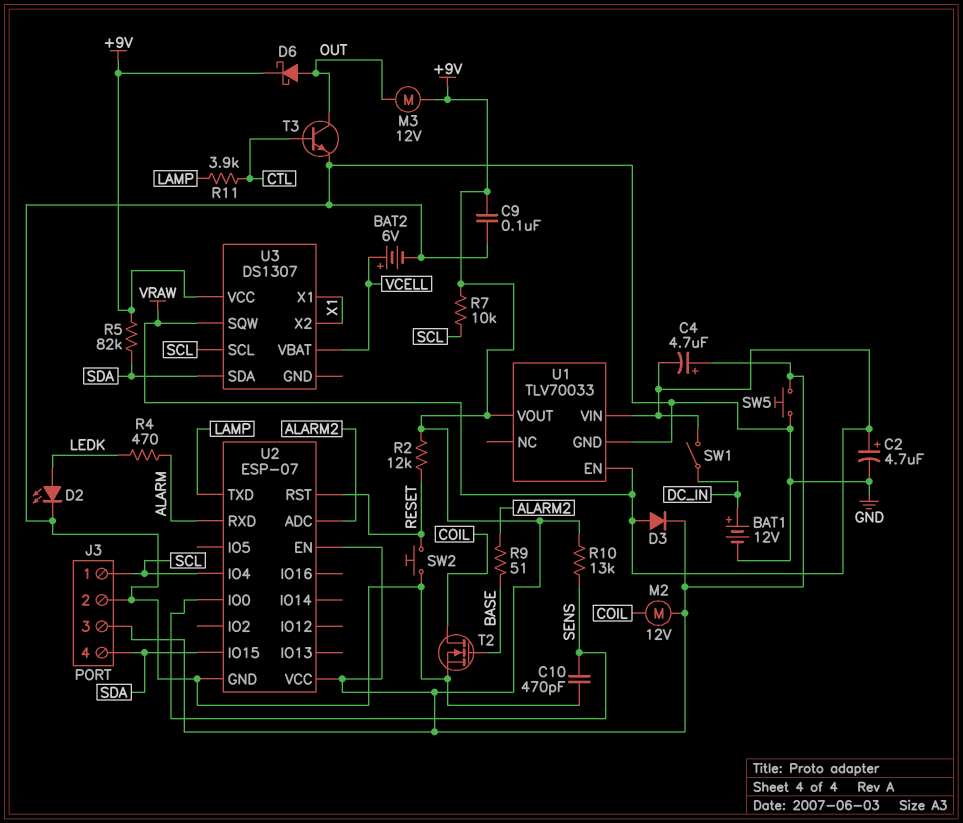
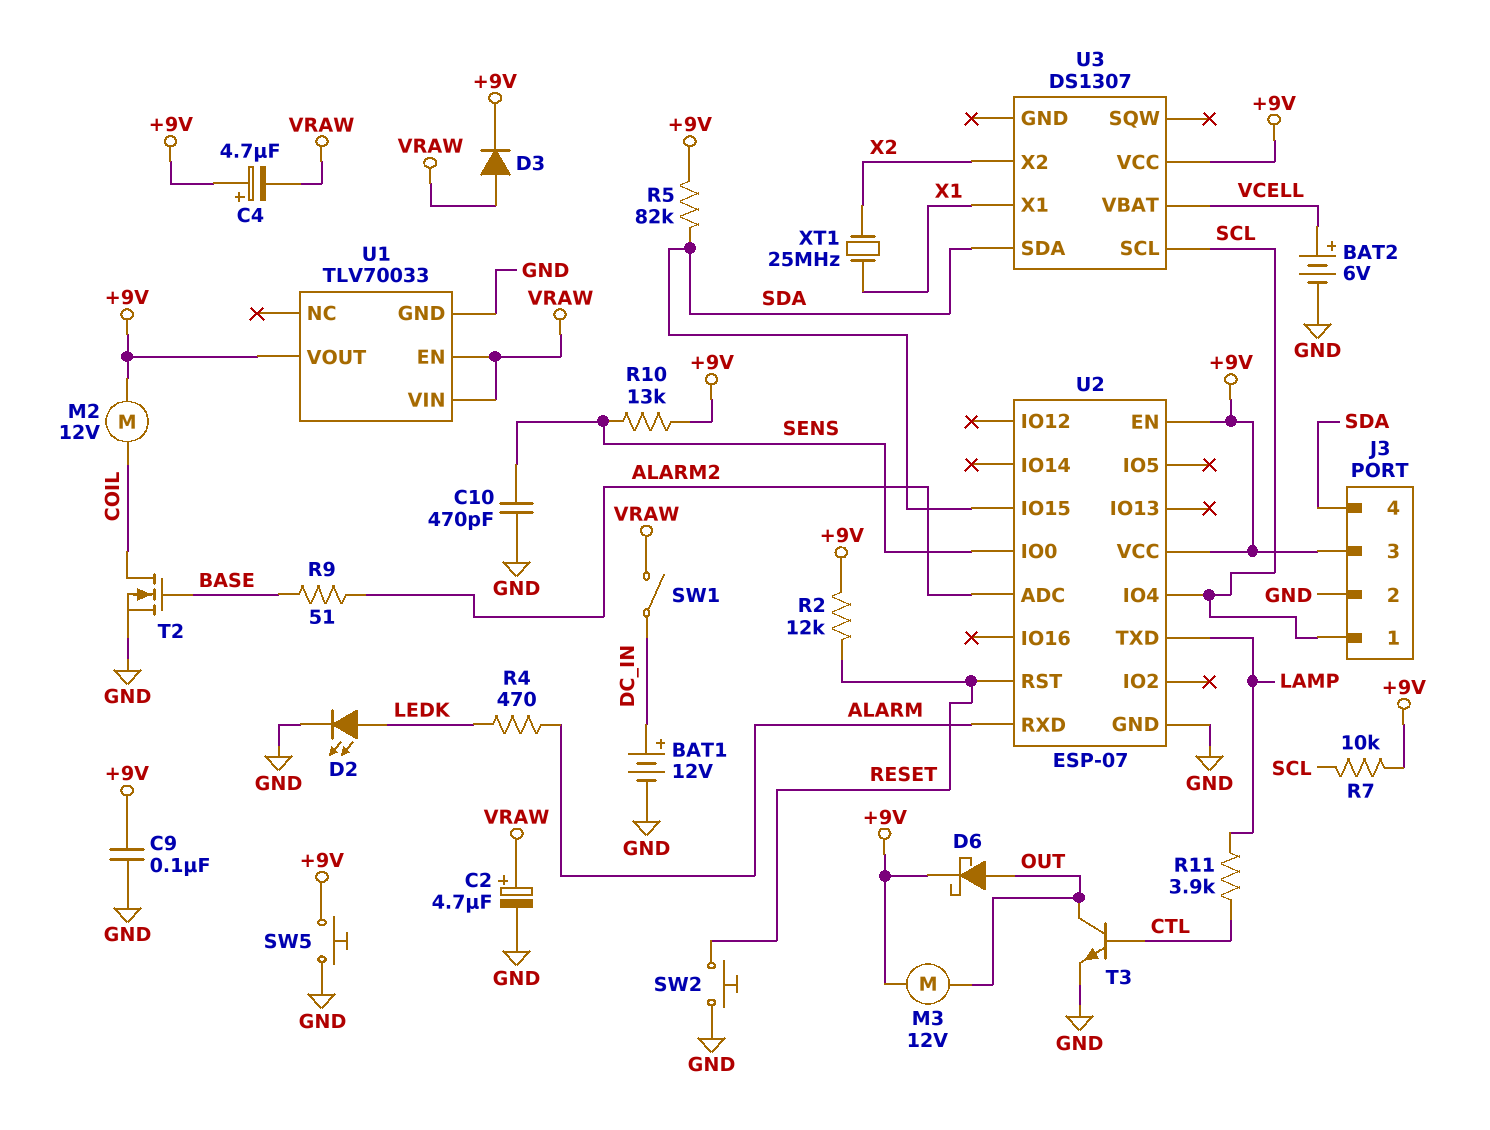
U3 pin SQW: VRAW -> none
U3 pin X2: X1 -> X2
XT1: none -> 25MHz (X1, X2)

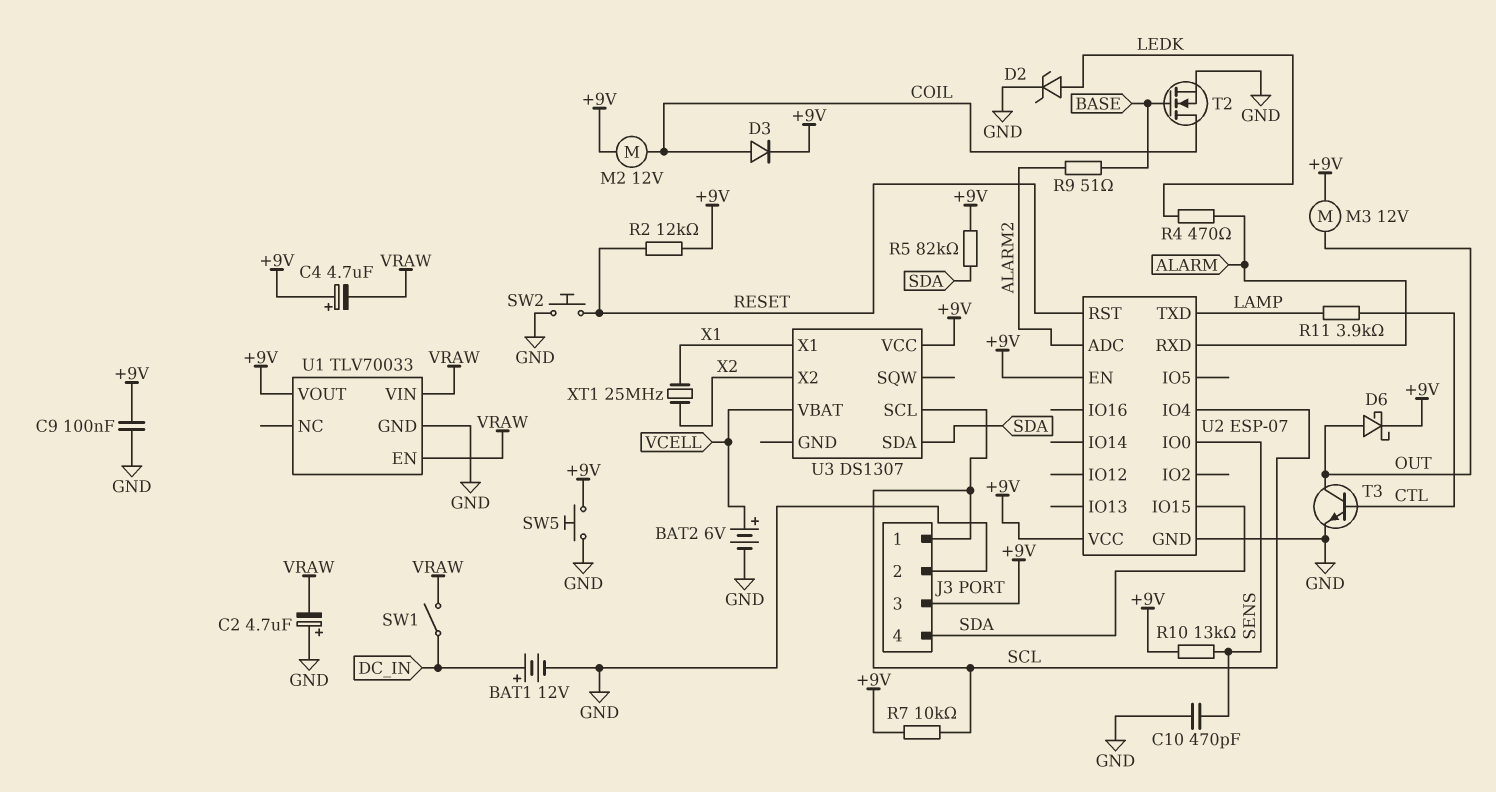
C2: 4.7uF (plus VRAW, minus GND) -> 4.7uF (plus GND, minus VRAW)
D2: LED (A LEDK, K GND) -> zener (A LEDK, K GND)
D3: diode (A VRAW, K +9V) -> diode (A COIL, K +9V)

